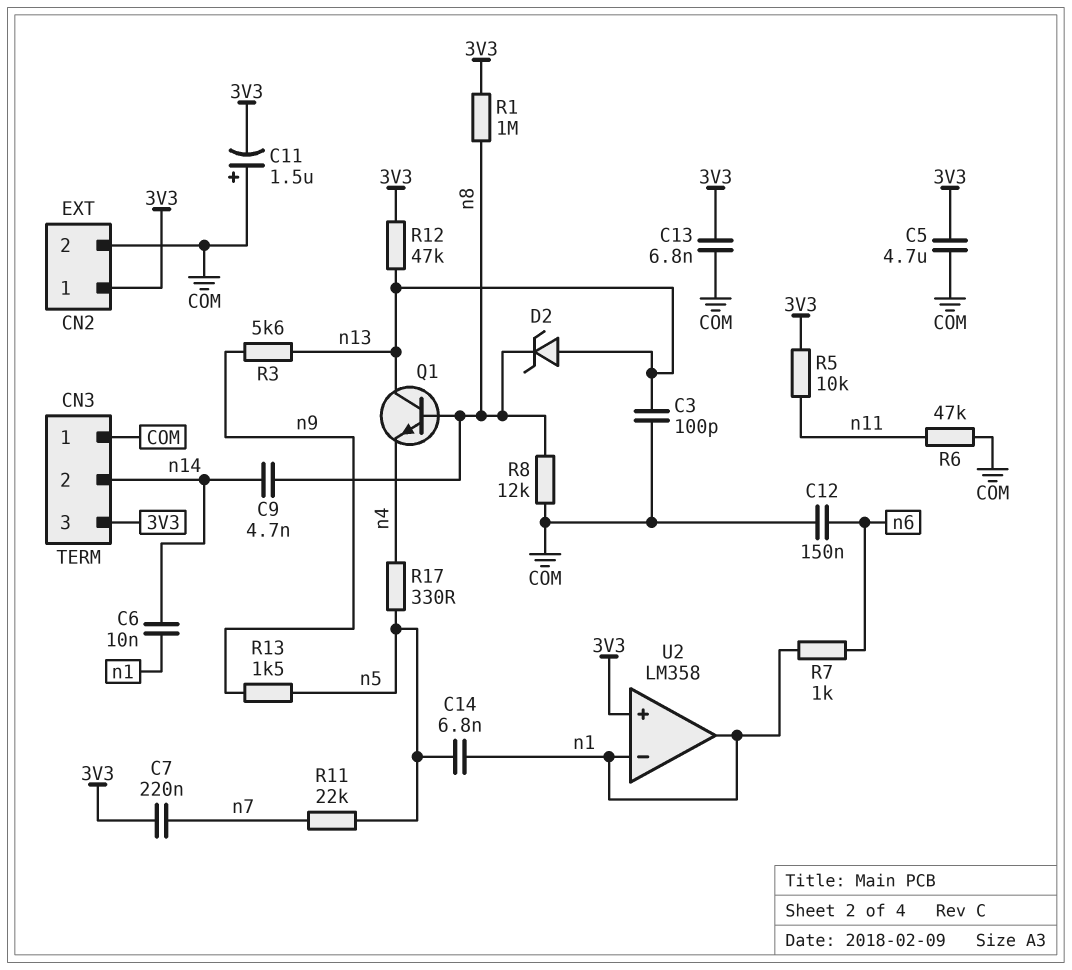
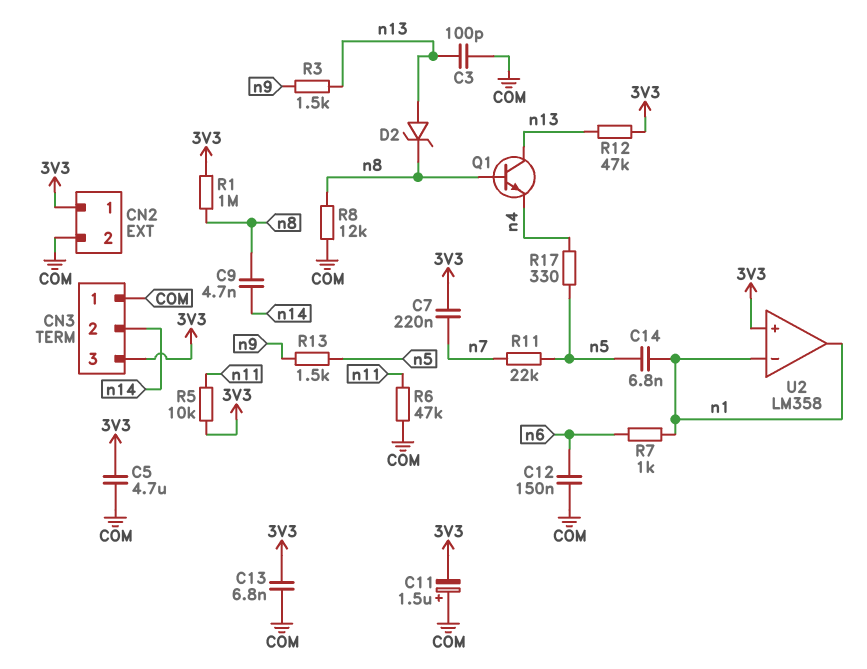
C6: 10nF (n1, n14) -> none
R3: 5.6k (n9, n13) -> 1.5k (n9, n13)

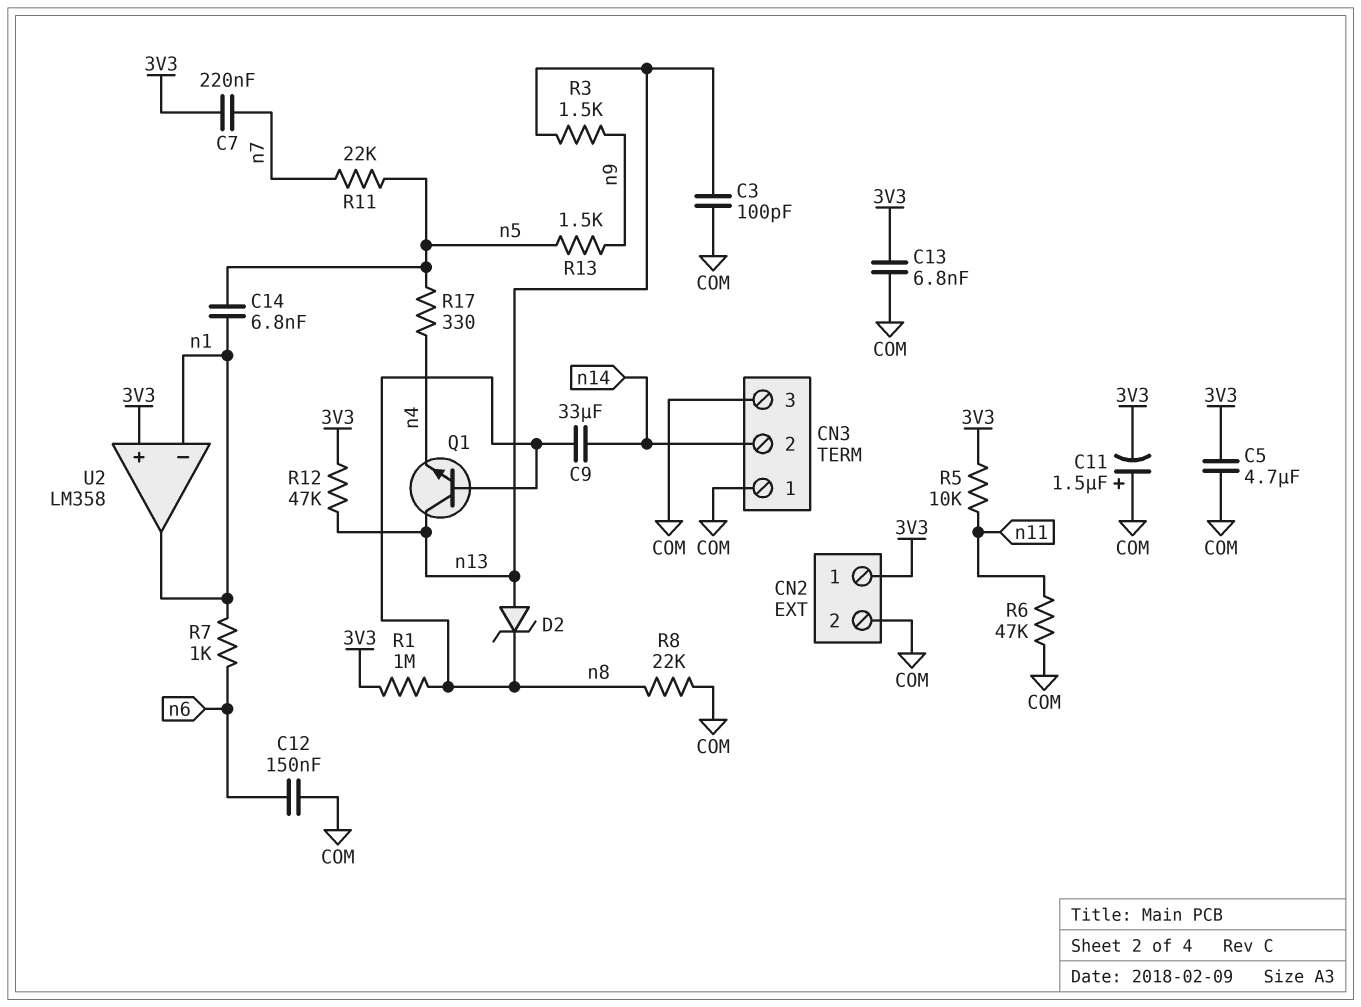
C9: 4.7nF (n8, n14) -> 33uF (n8, n14)
CN3 pin 3: 3V3 -> COM
R8: 12k (COM, n8) -> 22k (COM, n8)

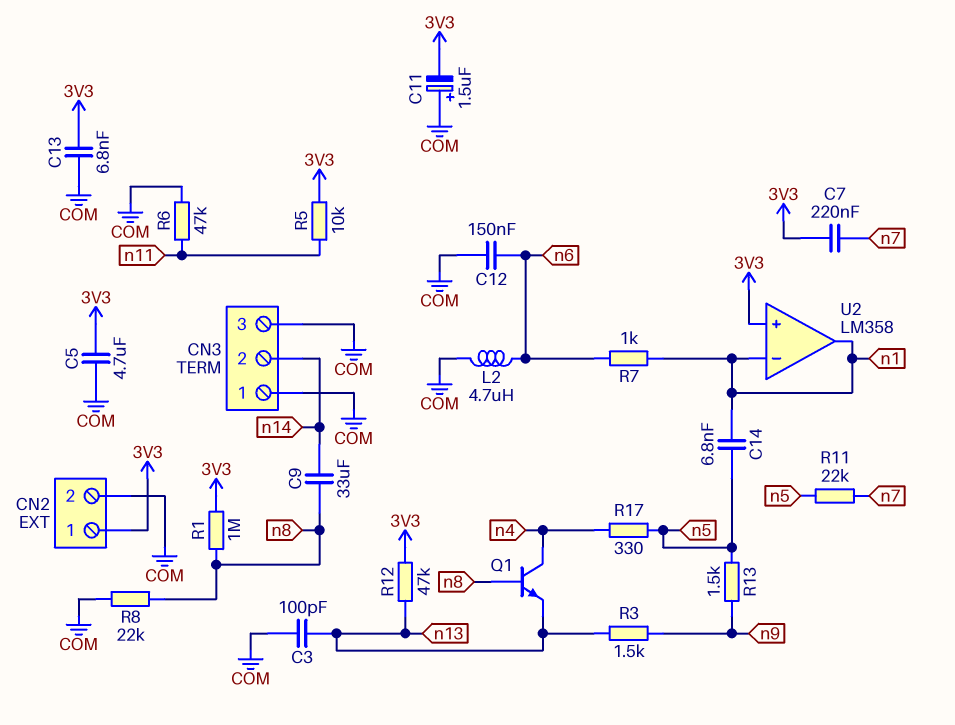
D2: zener (A n13, K n8) -> none
L2: none -> 4.7uH (COM, n6)
Q1: NPN (B n8, C n13, E n4) -> NPN (B n8, C n4, E n13)

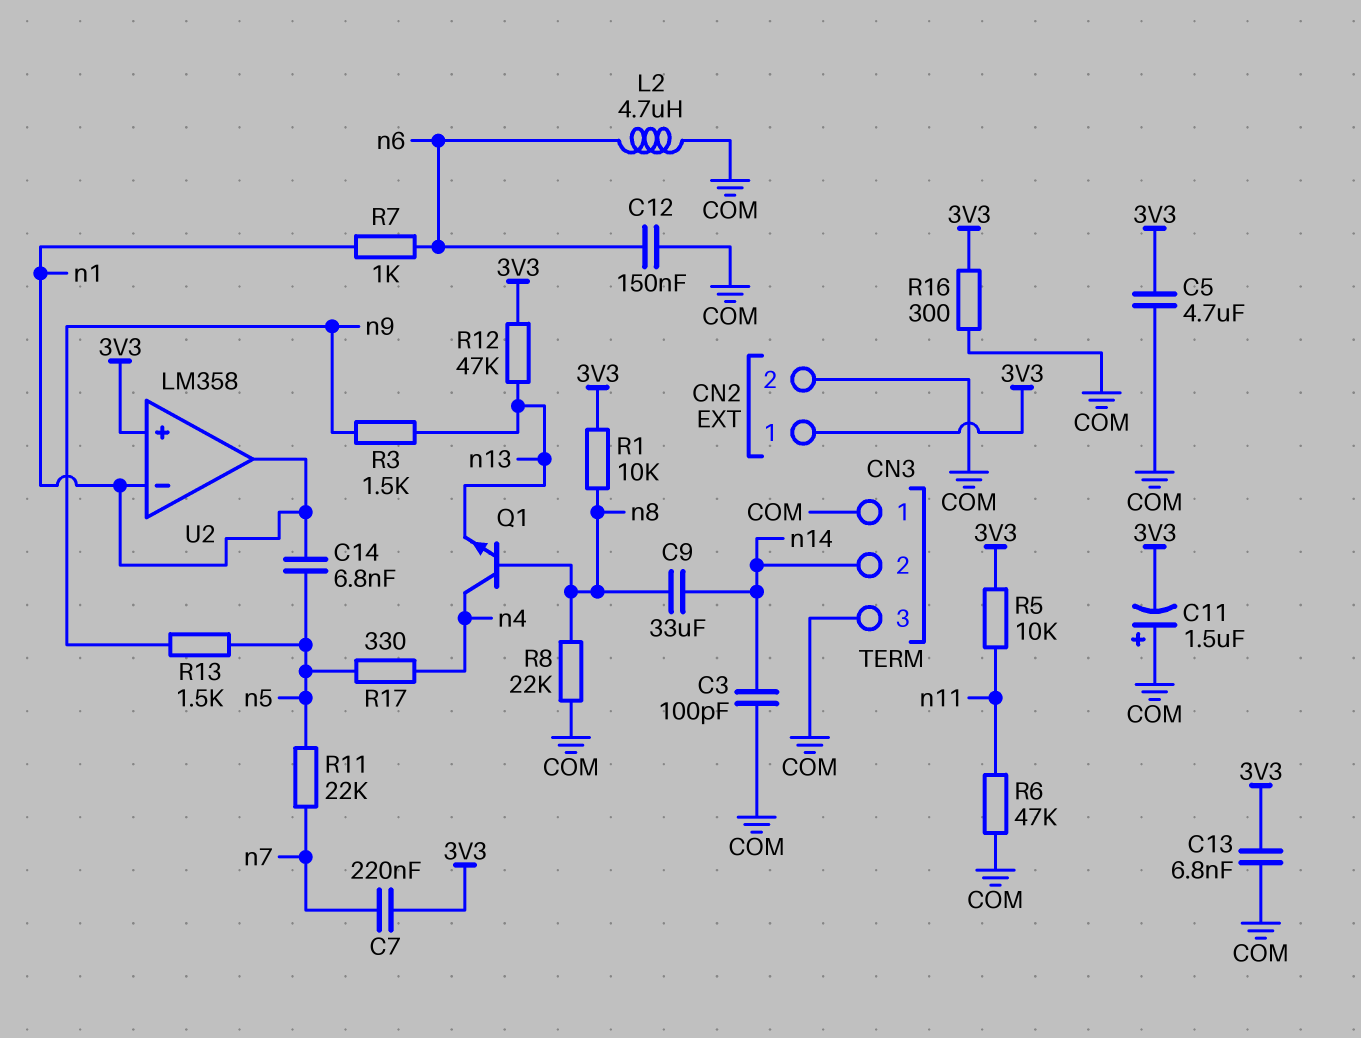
C3: 100pF (COM, n13) -> 100pF (COM, n14)
R1: 1M (3V3, n8) -> 10k (3V3, n8)
R16: none -> 300 (3V3, COM)

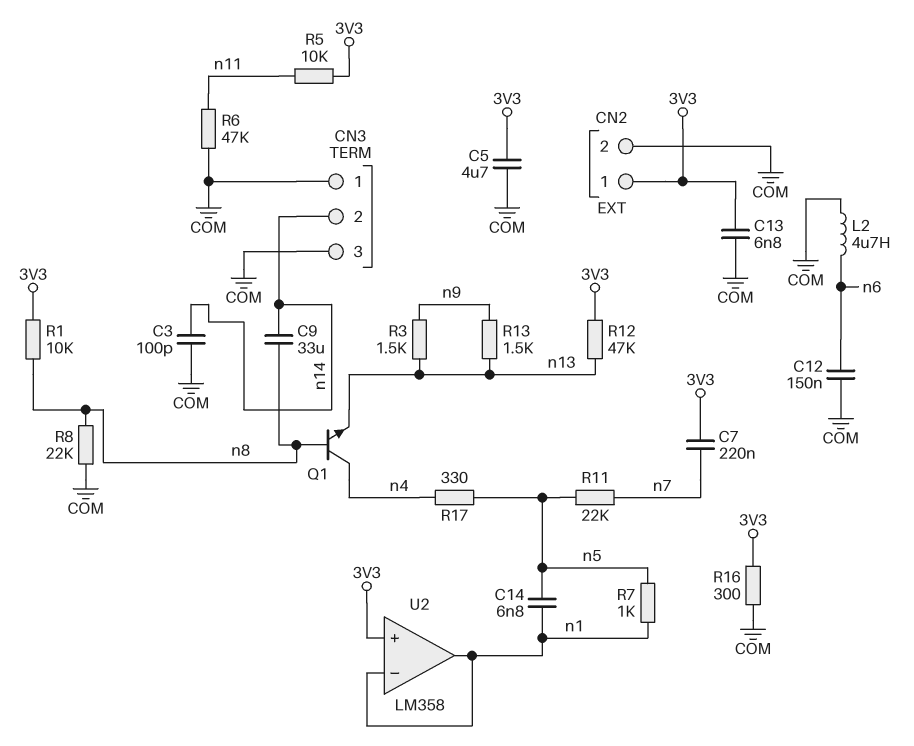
C11: 1.5uF (plus COM, minus 3V3) -> none
R7: 1k (n1, n6) -> 1k (n1, n5)
R13: 1.5k (n5, n9) -> 1.5k (n9, n13)

